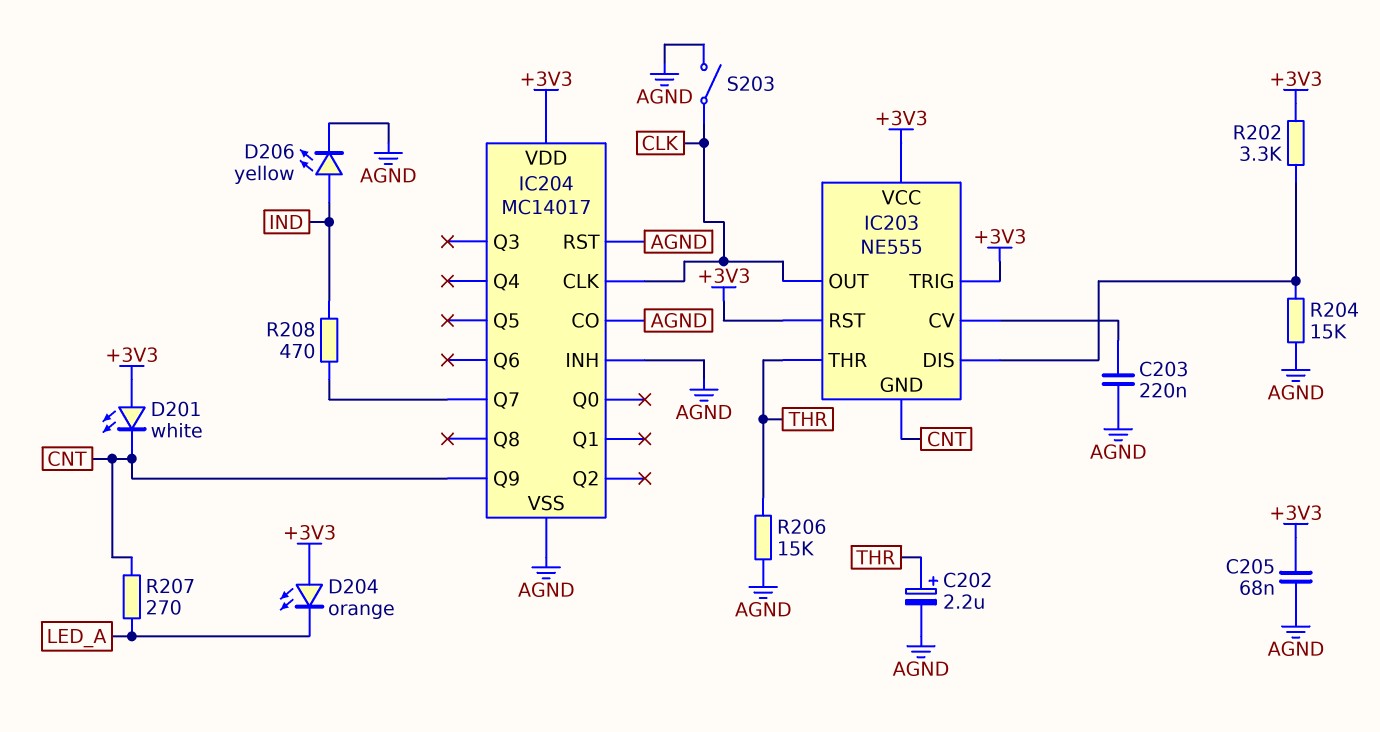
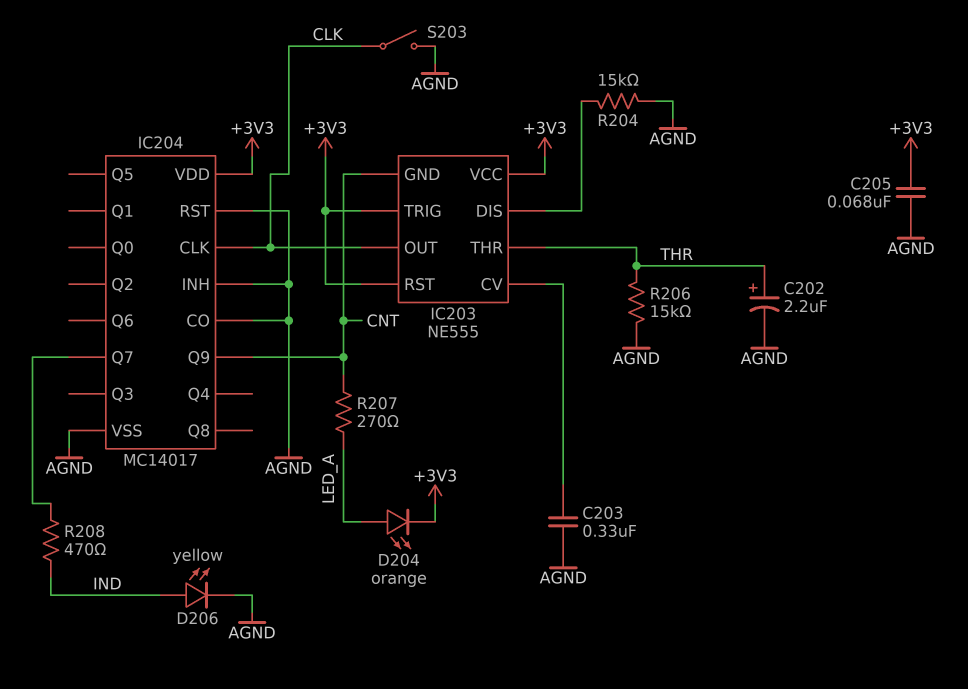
C203: 220nF (AGND, IC203/CV) -> 330nF (AGND, IC203/CV)
D201: LED white (A +3V3, K CNT) -> none
D204: LED orange (A +3V3, K LED_A) -> LED orange (A LED_A, K +3V3)
R202: 3.3k (+3V3, IC203/DIS) -> none

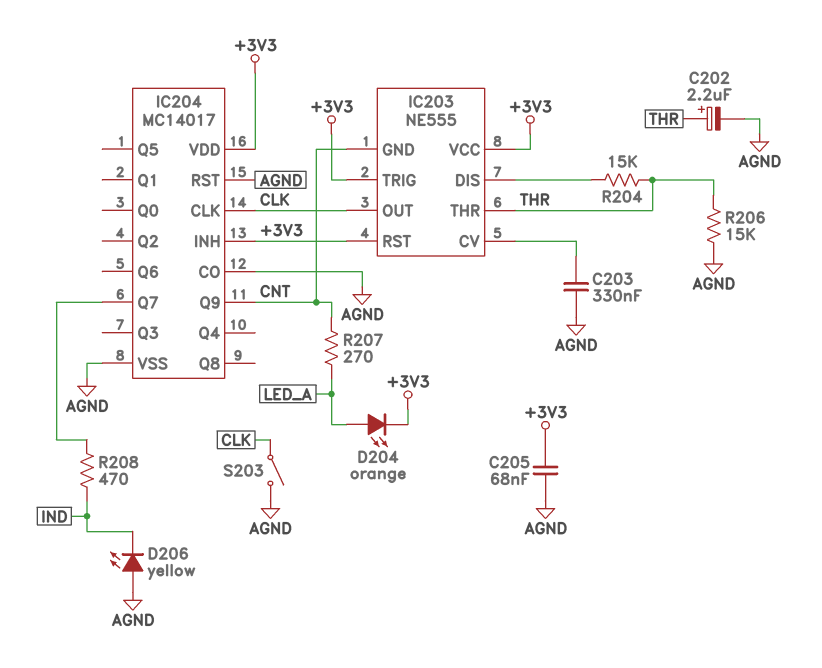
D206: LED yellow (A IND, K AGND) -> LED yellow (A AGND, K IND)
IC204 pin INH: AGND -> +3V3
R204: 15k (AGND, IC203/DIS) -> 15k (IC203/DIS, THR)

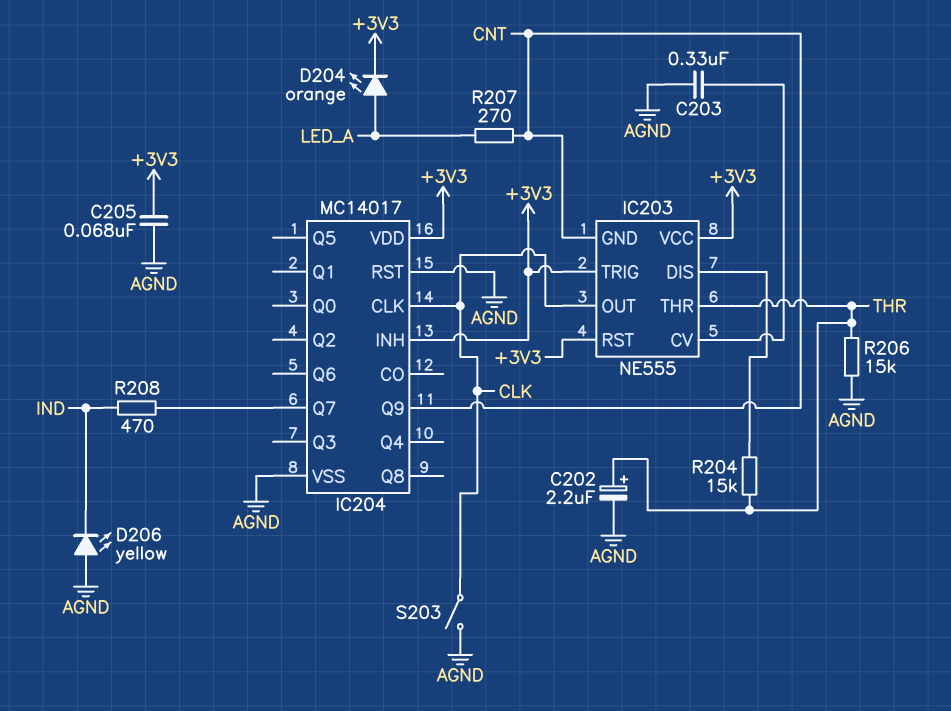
IC204 pin CO: AGND -> none

